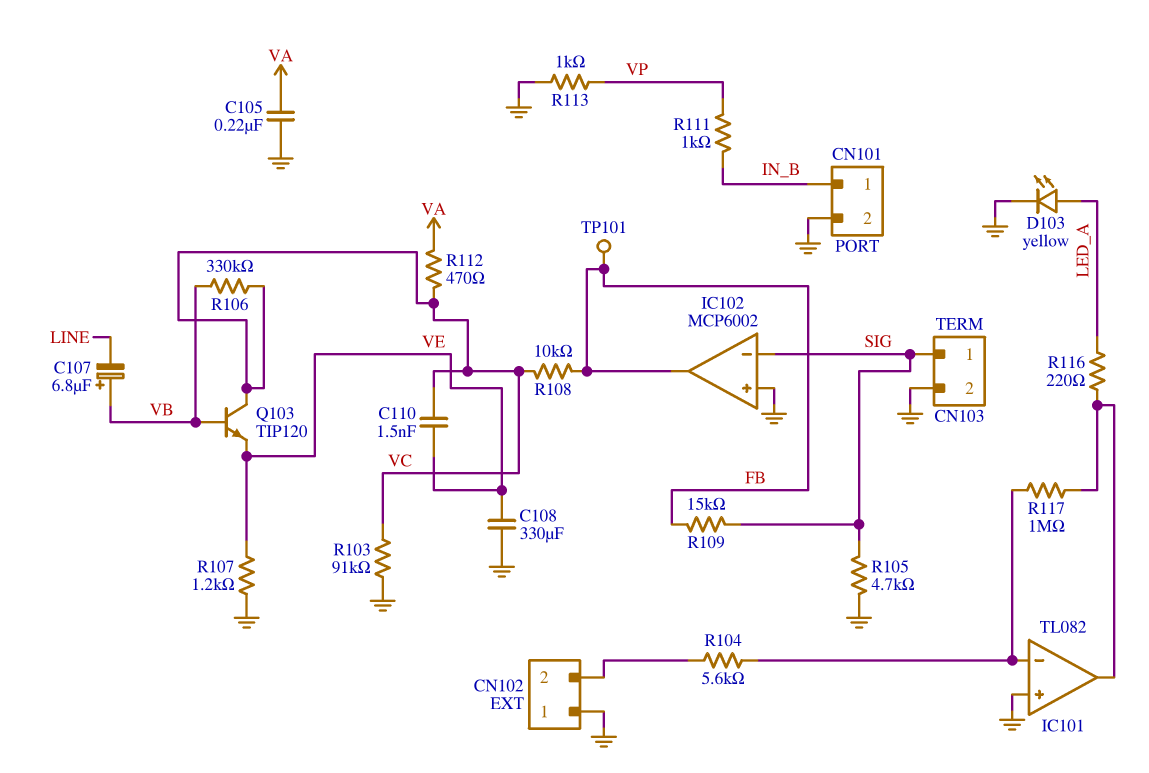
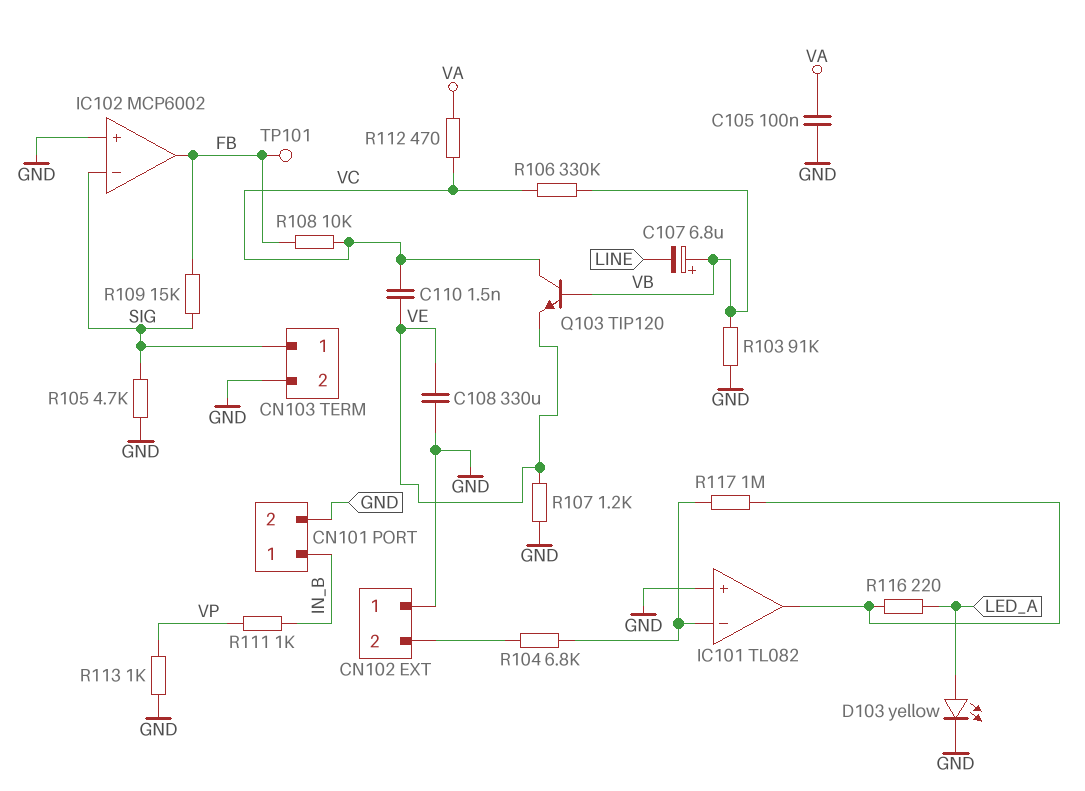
C105: 220nF (GND, VA) -> 100nF (GND, VA)
R103: 91k (GND, VC) -> 91k (GND, VB)
R104: 5.6k (CN102/2, IC101/in-) -> 6.8k (CN102/2, IC101/in-)

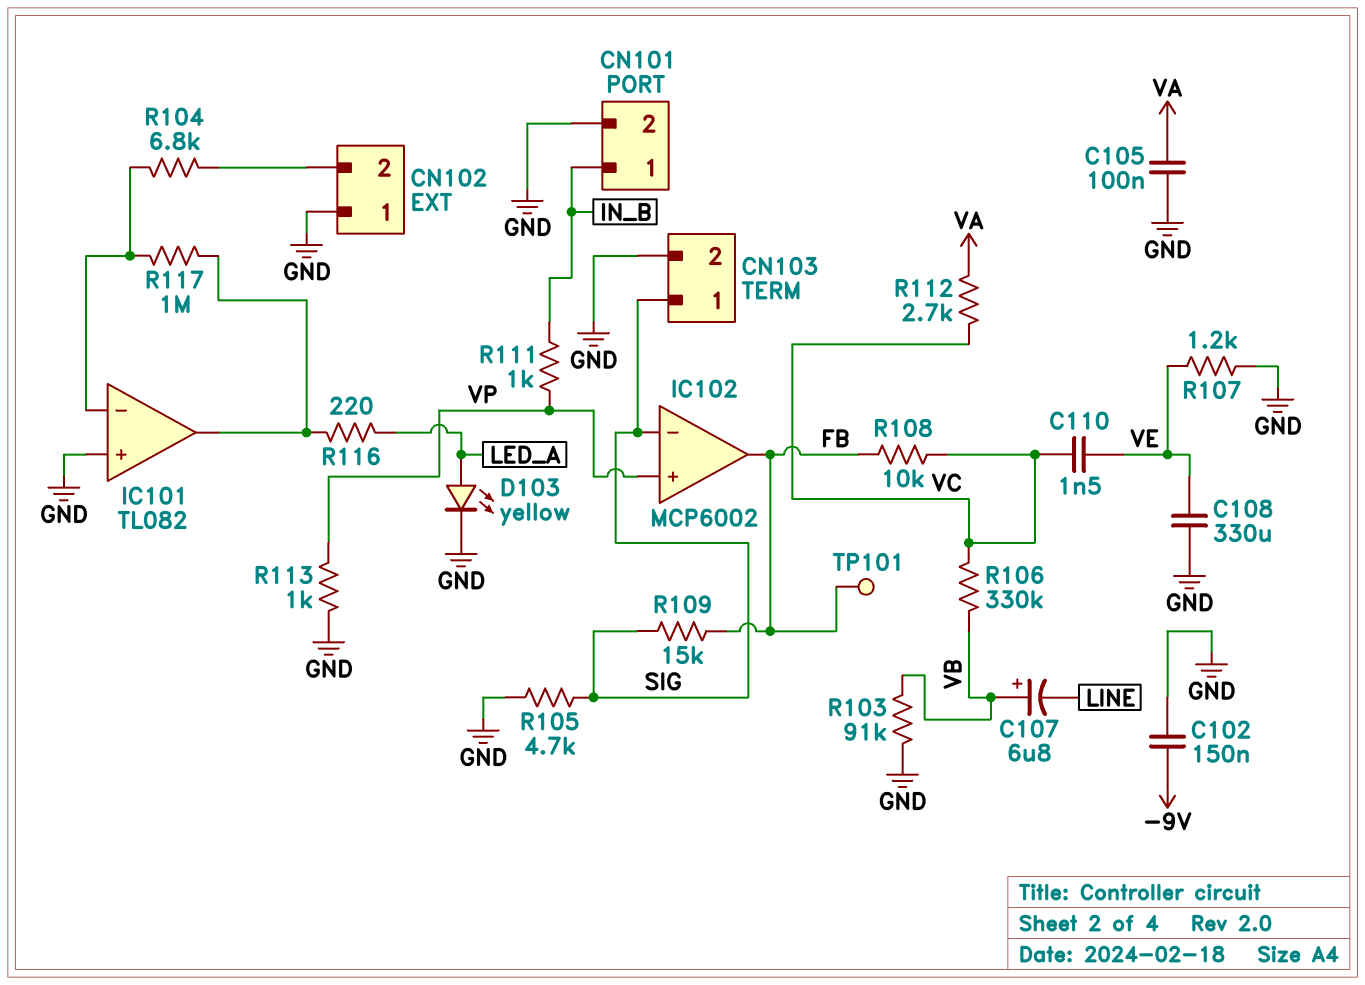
C102: none -> 150nF (-9V, GND)
IC102 pin in+: GND -> VP
Q103: NPN TIP120 (B VB, C VC, E VE) -> none
R112: 470 (VA, VC) -> 2.7k (VA, VC)

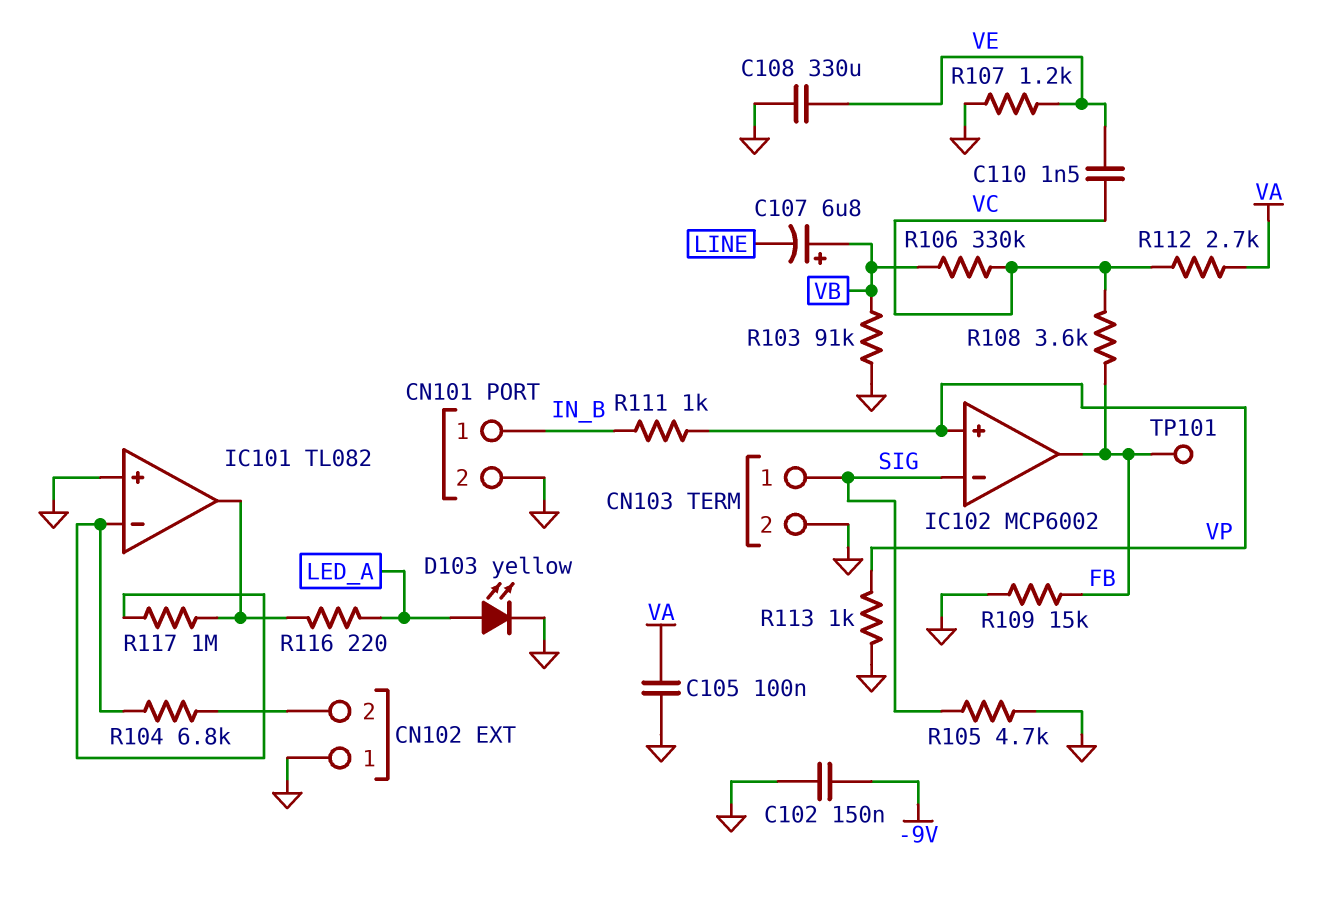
R108: 10k (FB, VC) -> 3.6k (FB, VC)
R109: 15k (FB, SIG) -> 15k (FB, GND)

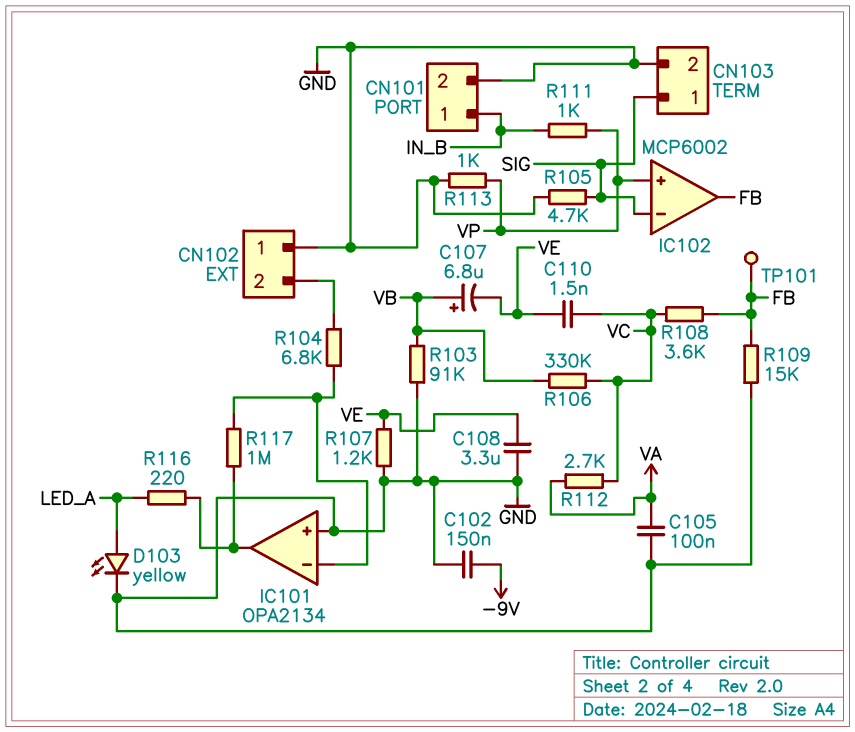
C107: 6.8uF (plus VB, minus LINE) -> 6.8uF (plus VB, minus VE)
C108: 330uF (GND, VE) -> 3.3uF (GND, VE)
IC101: TL082 -> OPA2134

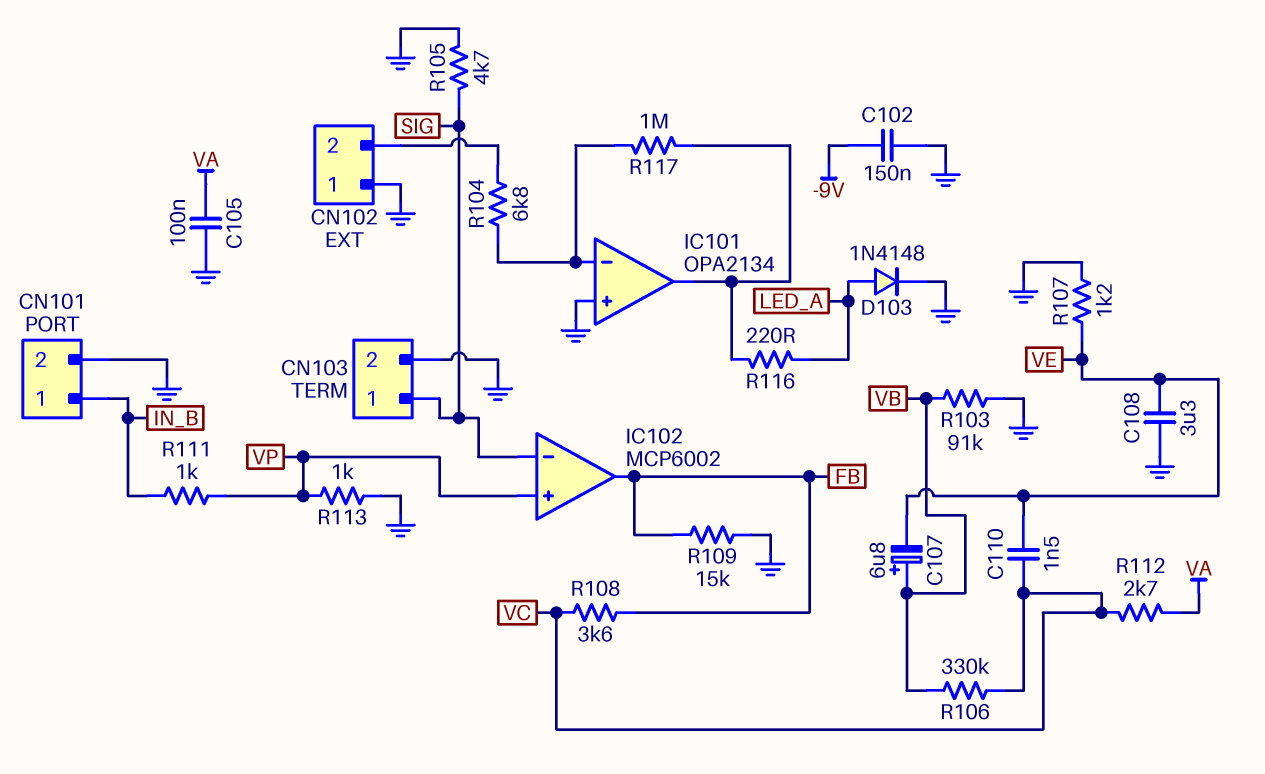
D103: LED yellow (A LED_A, K GND) -> diode 1N4148 (A LED_A, K GND)
TP101: test point (FB) -> none

